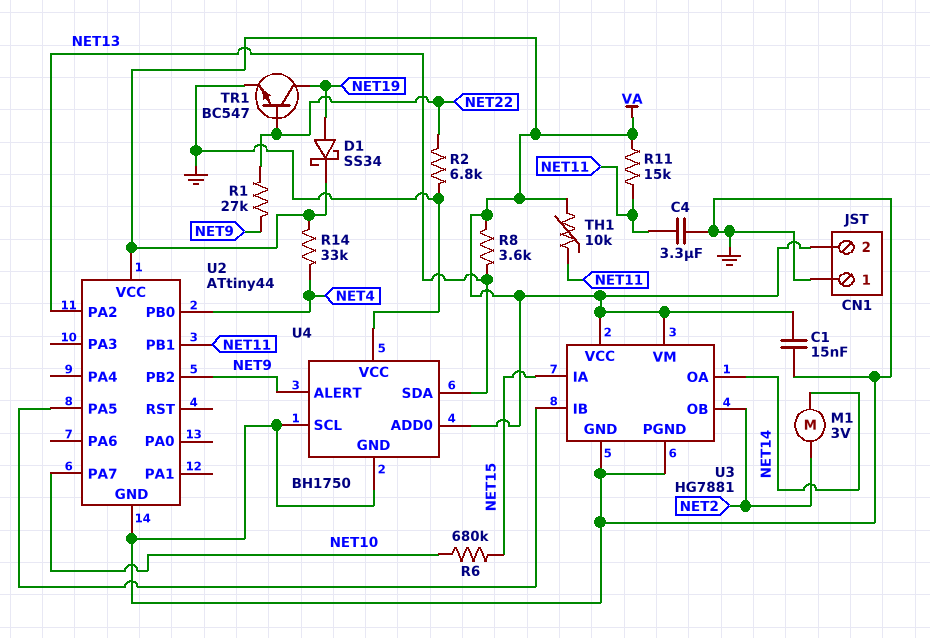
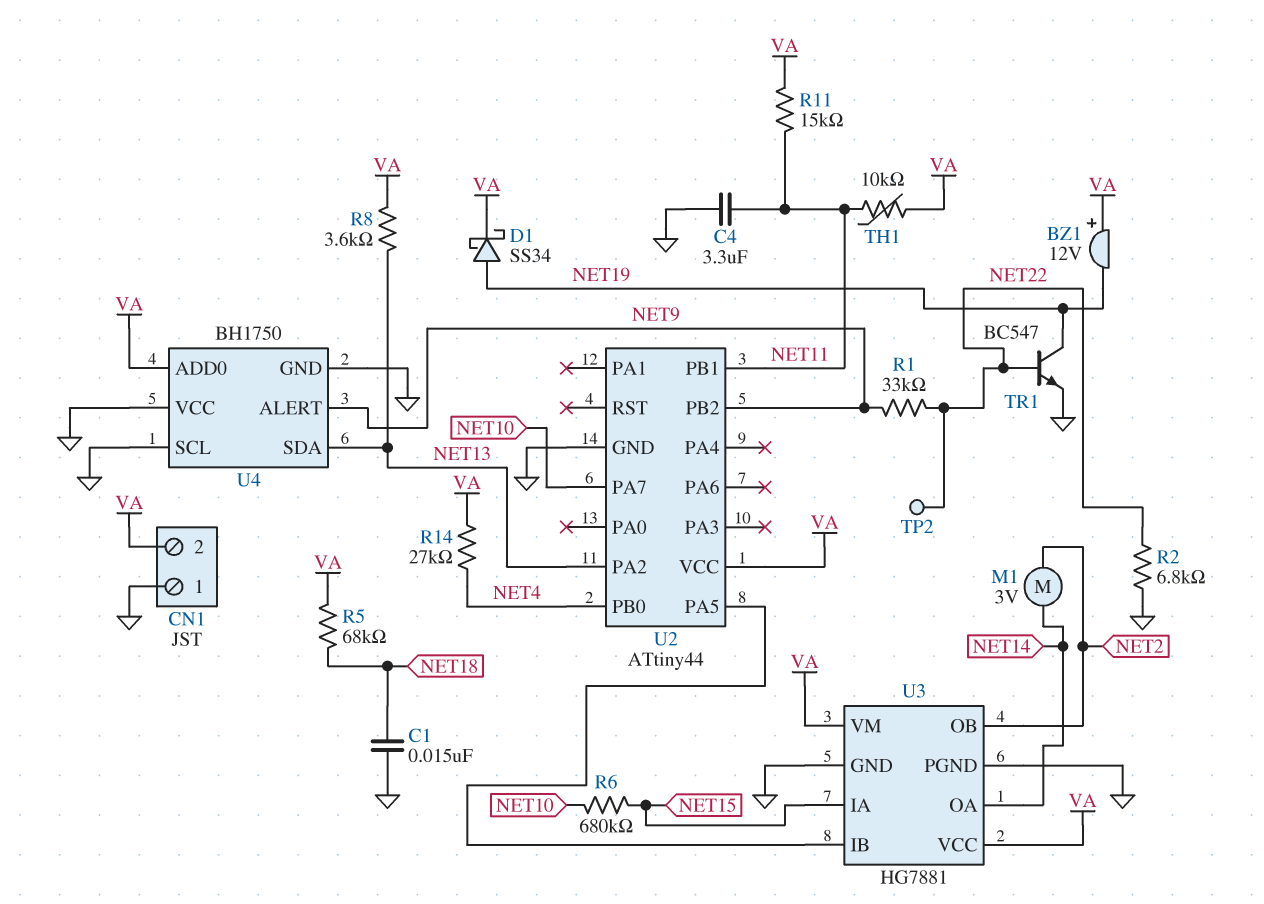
BZ1: none -> buzzer 12V (plus VA, minus NET19)
C1: 15nF (GND, VA) -> 15nF (GND, NET18)
R1: 27k (NET9, NET22) -> 33k (NET9, NET22)
R5: none -> 68k (NET18, VA)
R14: 33k (NET4, VA) -> 27k (NET4, VA)
TP2: none -> test point (NET22)

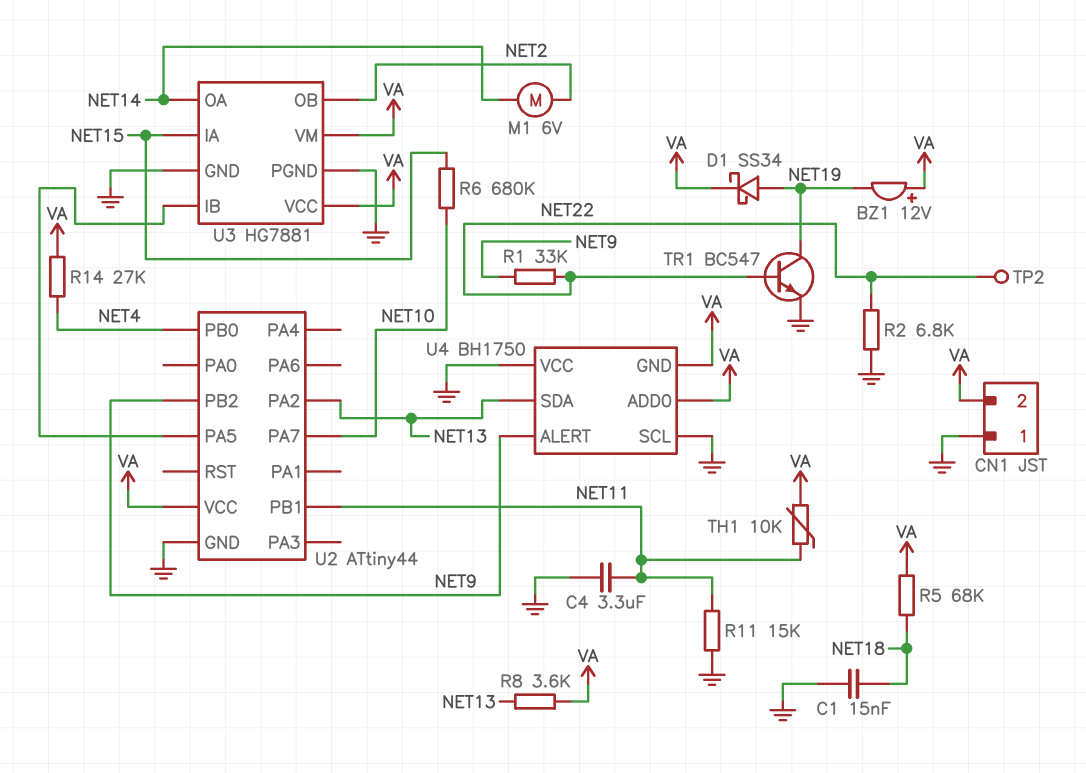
M1: motor 3V (NET2, NET14) -> motor 6V (NET2, NET14)
R11: 15k (NET11, VA) -> 15k (GND, NET11)
U4 pin GND: GND -> VA

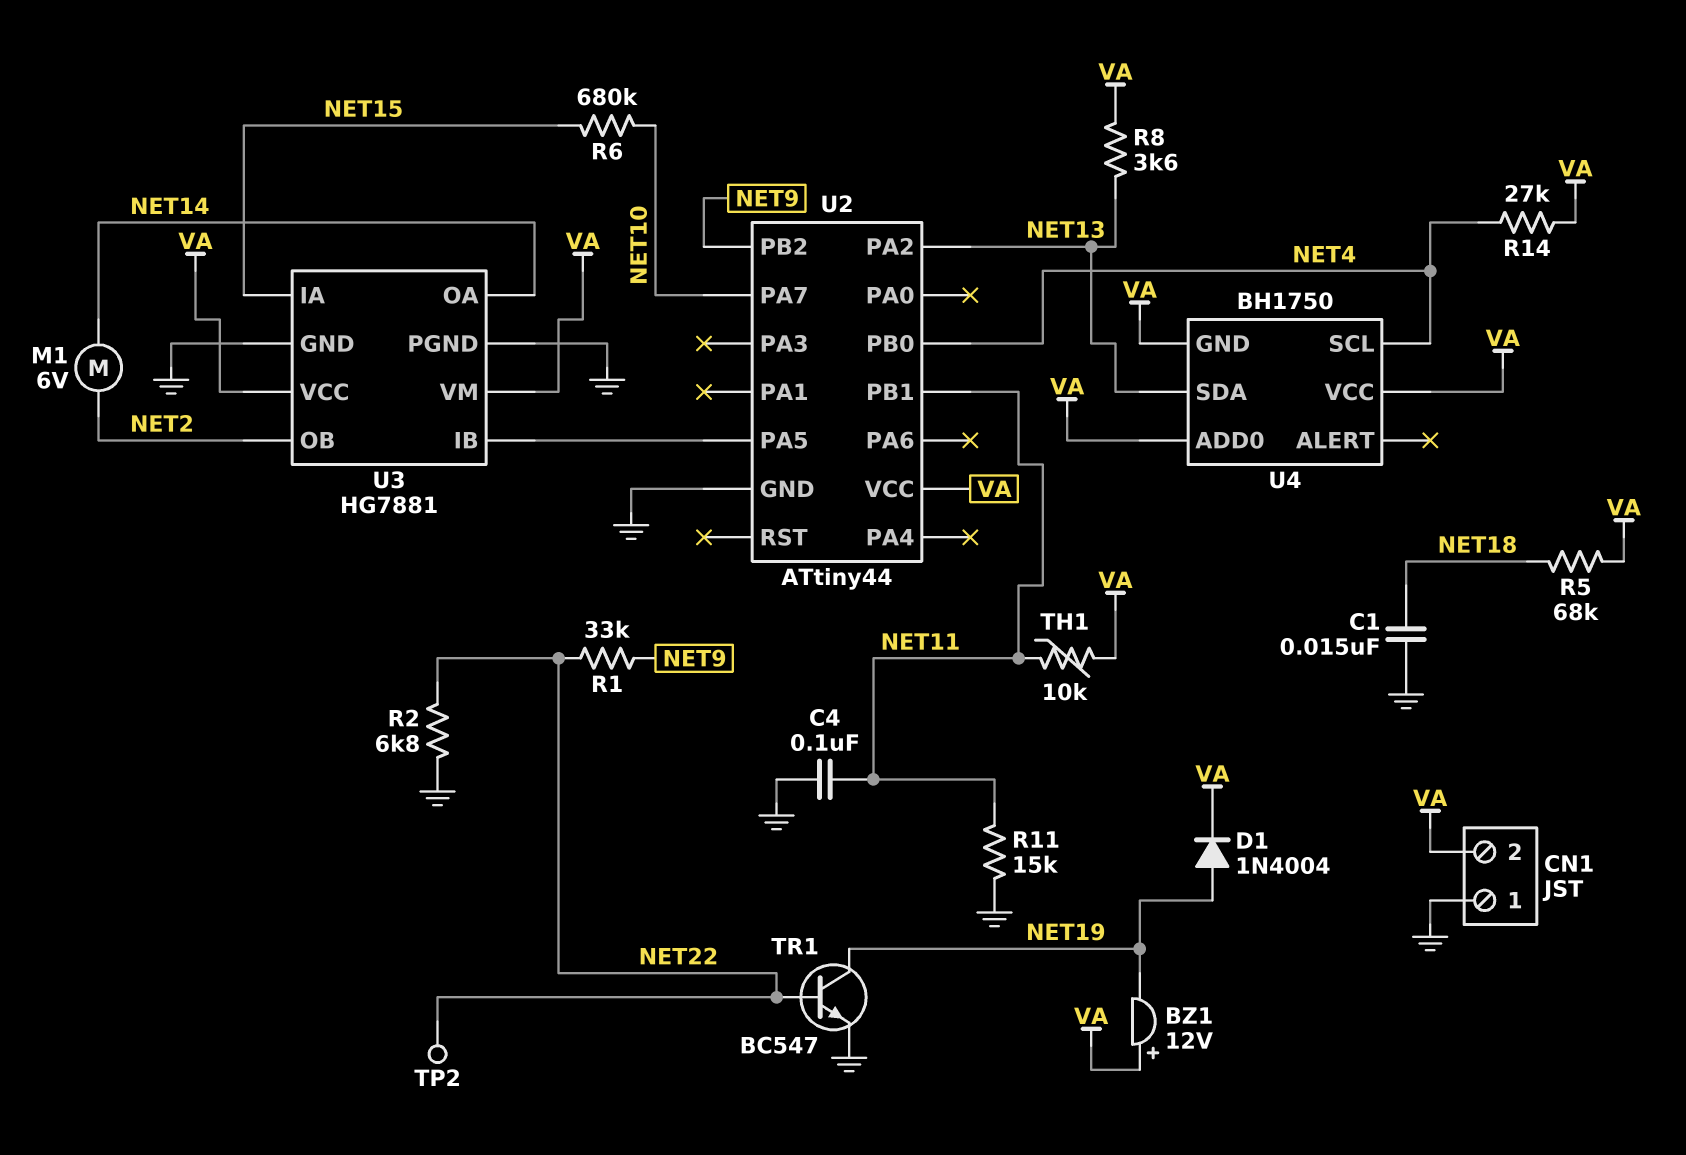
C4: 3.3uF (GND, NET11) -> 100nF (GND, NET11)
D1: schottky SS34 (A NET19, K VA) -> diode 1N4004 (A NET19, K VA)
U4 pin ALERT: NET9 -> none
U4 pin SCL: GND -> NET4
U4 pin VCC: GND -> VA

